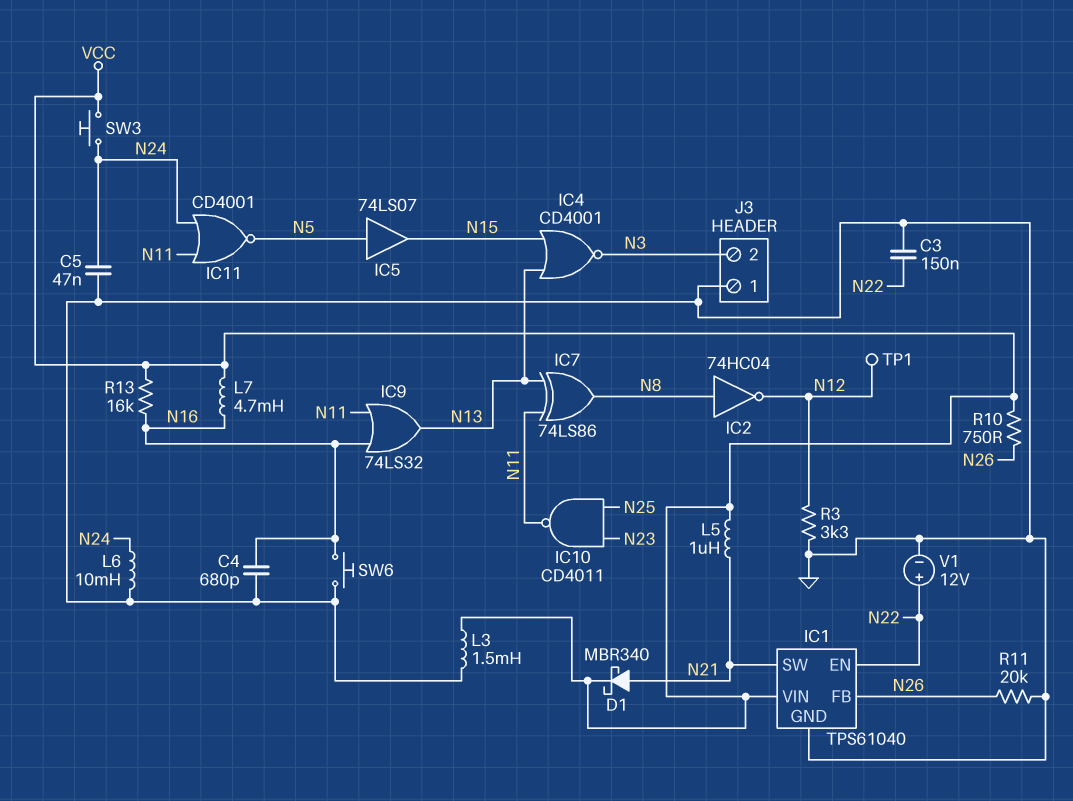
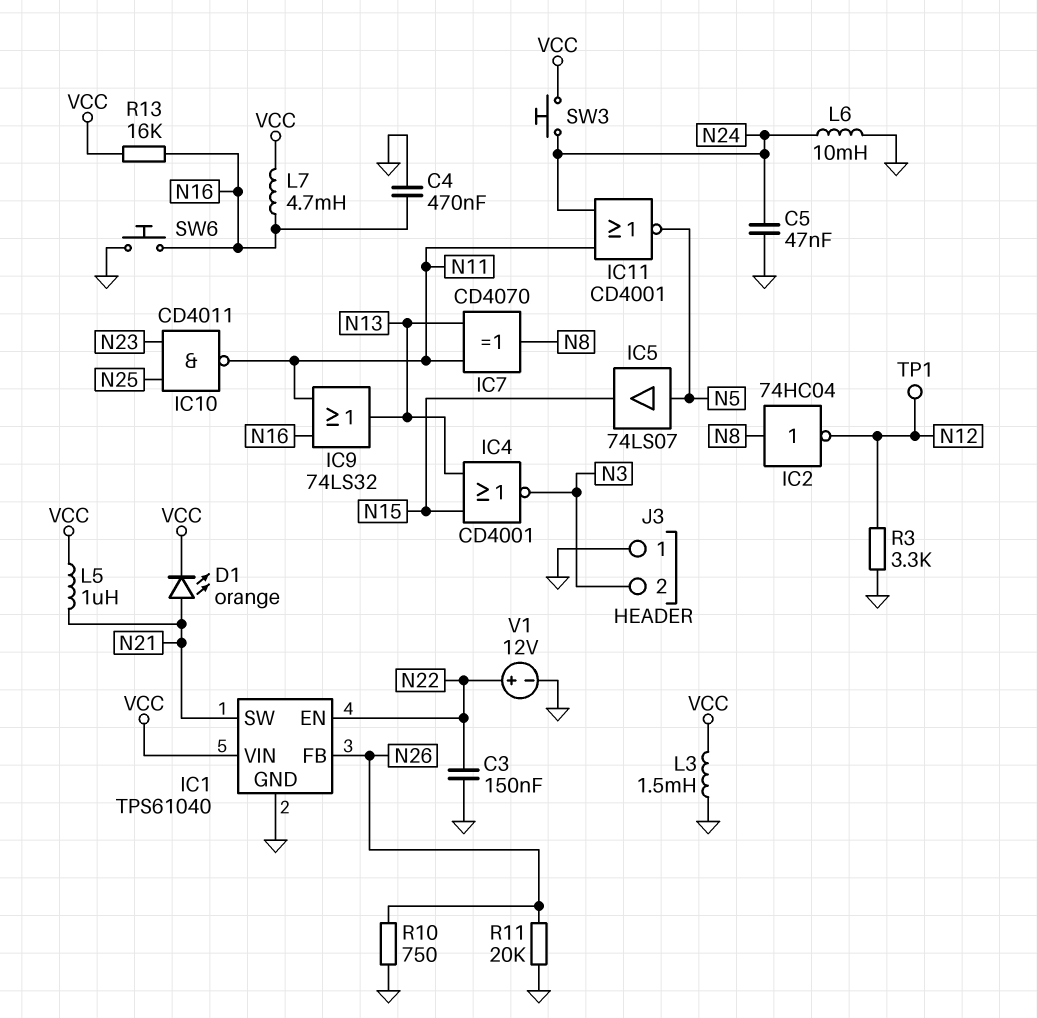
C4: 680pF (GND, N16) -> 470nF (GND, N16)
D1: schottky MBR340 (A N21, K VCC) -> LED orange (A N21, K VCC)
IC7: XOR 74LS86 (in N11, in N13, out N8) -> XOR CD4070 (in N11, in N13, out N8)
R10: 750 (N26, VCC) -> 750 (GND, N26)

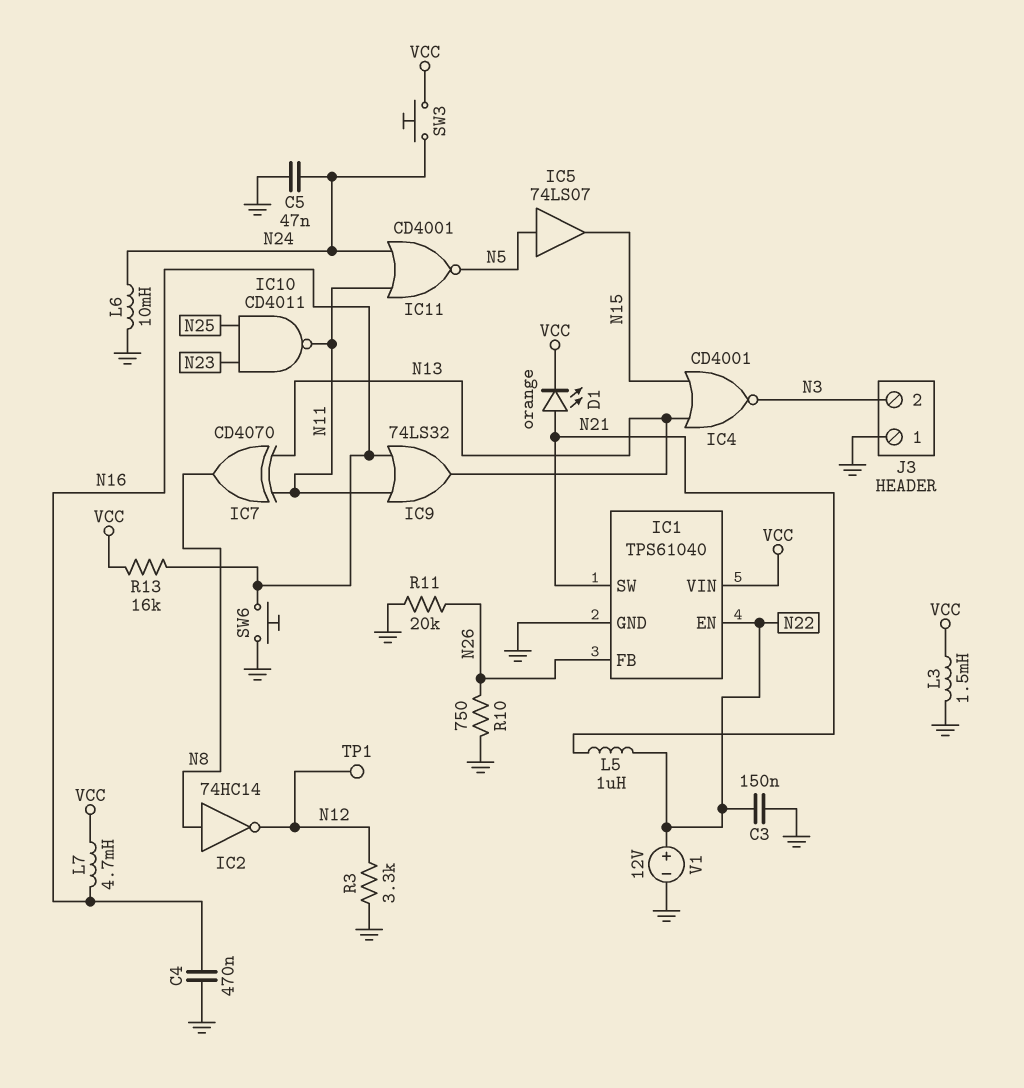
IC2: NOT 74HC04 (in N8, out N12) -> NOT 74HC14 (in N8, out N12)
L5: 1uH (N21, VCC) -> 1uH (N21, N22)

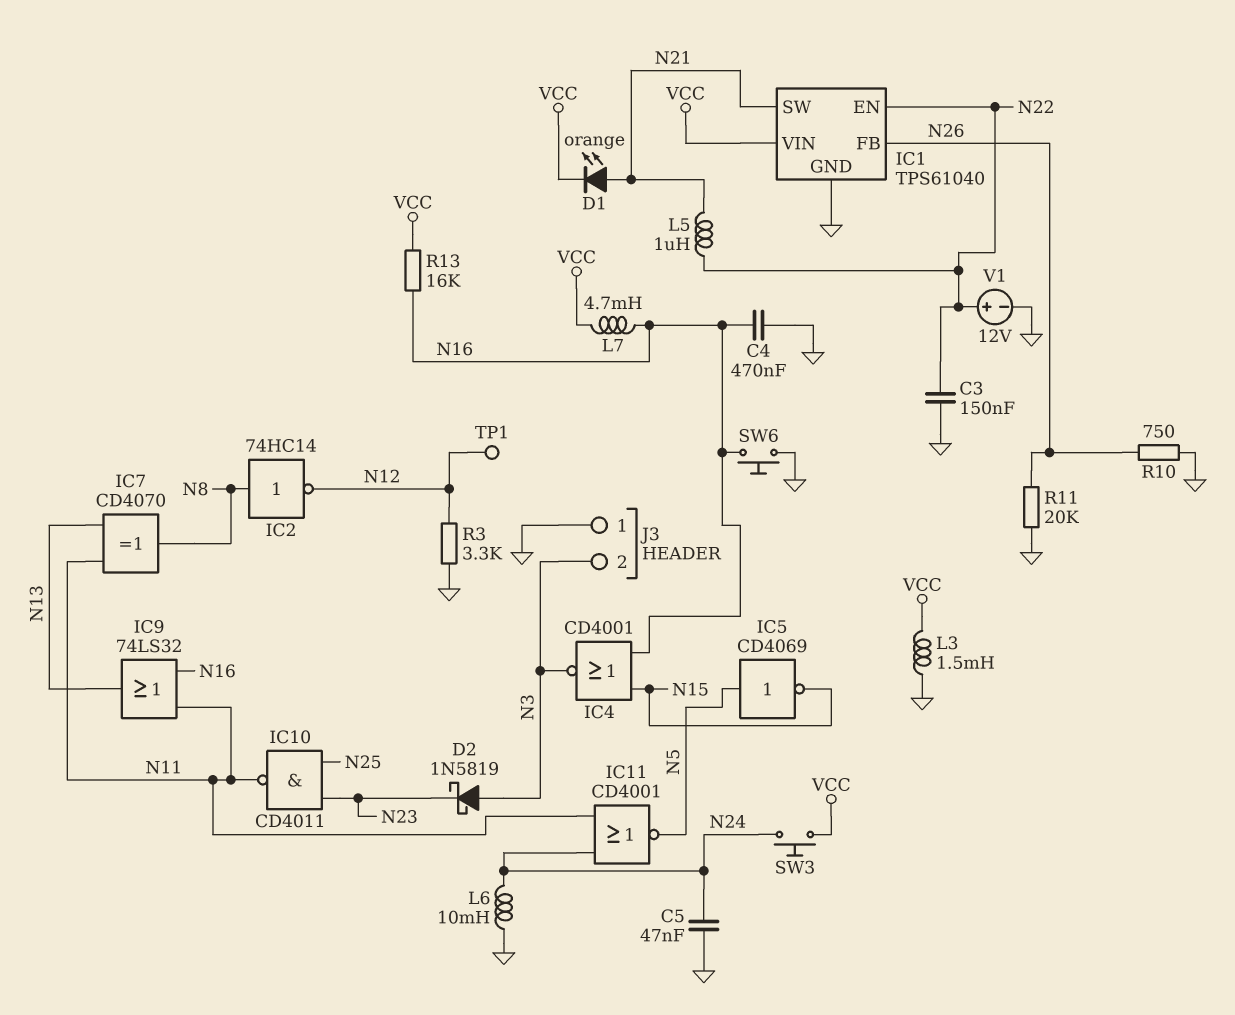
D2: none -> schottky 1N5819 (A N3, K N23)
IC4: NOR CD4001 (in N13, in N15, out N3) -> NOR CD4001 (in N15, in N16, out N3)
IC5: buffer 74LS07 (in N5, out N15) -> NOT CD4069 (in N5, out N15)

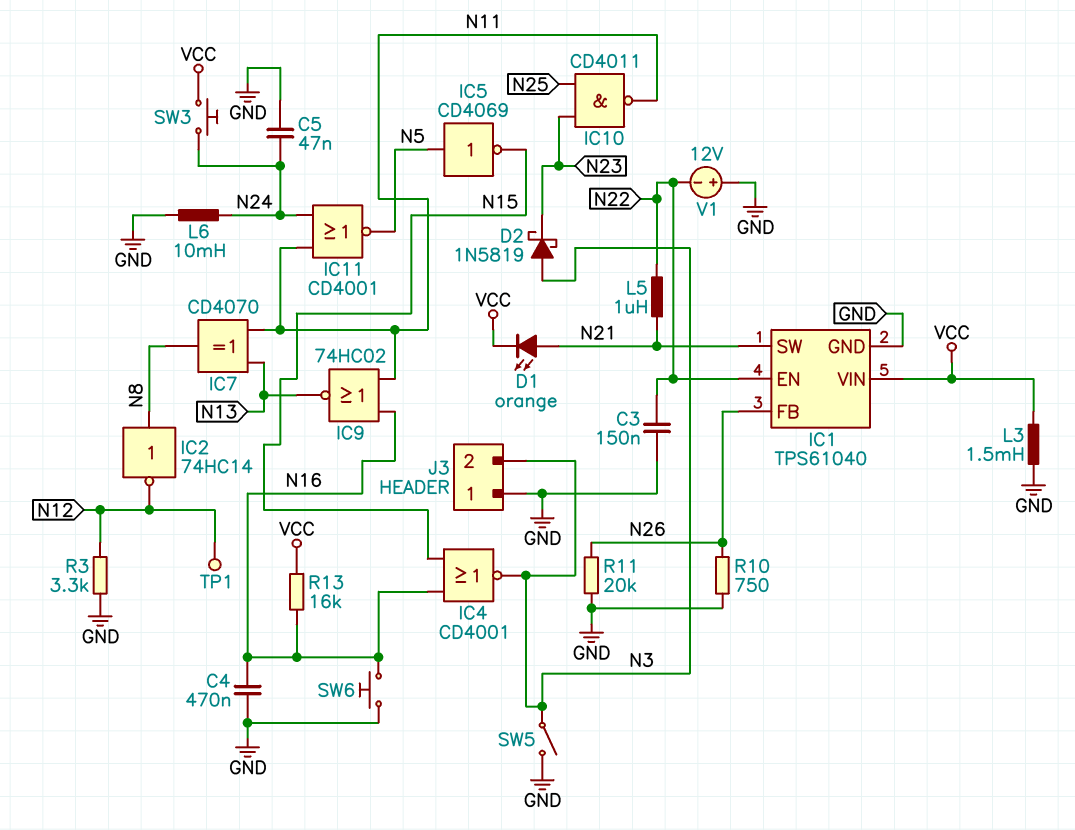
IC9: OR 74LS32 (in N11, in N16, out N13) -> NOR 74HC02 (in N11, in N16, out N13)
L7: 4.7mH (N16, VCC) -> none
SW5: none -> switch (GND, N3)
V1: 12V (plus N22, minus GND) -> 12V (plus GND, minus N22)

